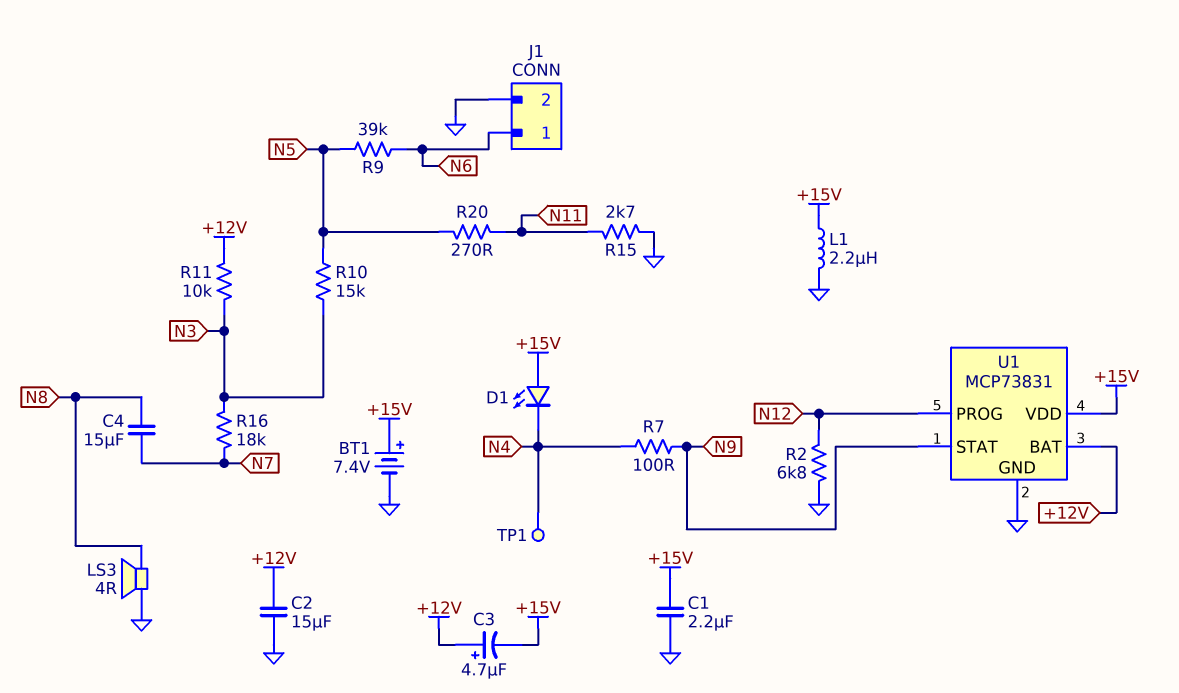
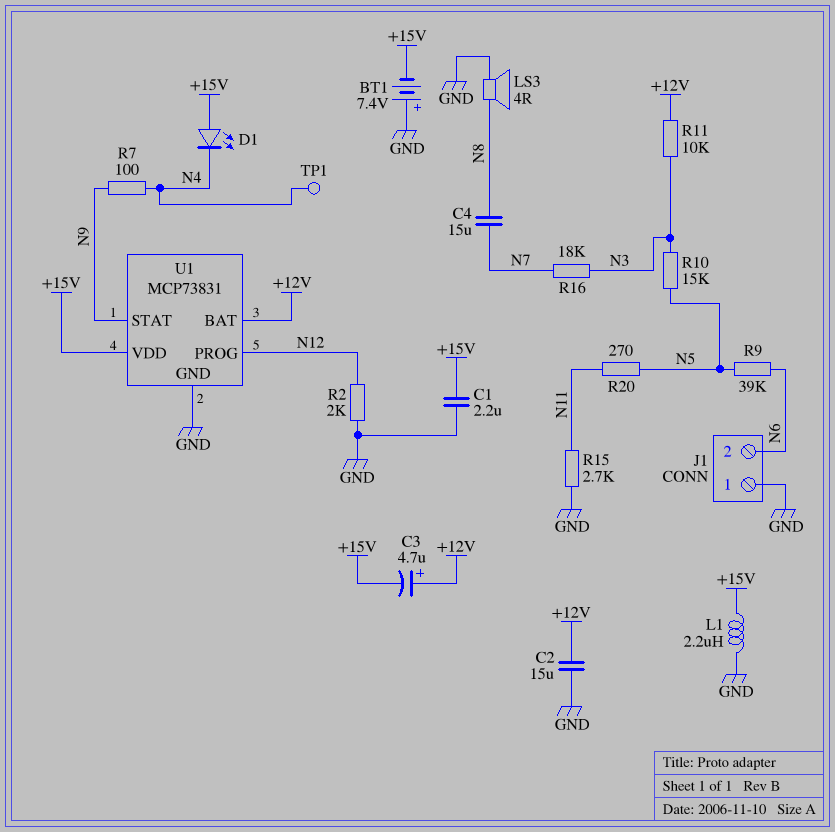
BT1: 7.4V (plus +15V, minus GND) -> 7.4V (plus GND, minus +15V)
J1 pin 1: N6 -> GND
J1 pin 2: GND -> N6
R2: 6.8k (GND, N12) -> 2k (GND, N12)

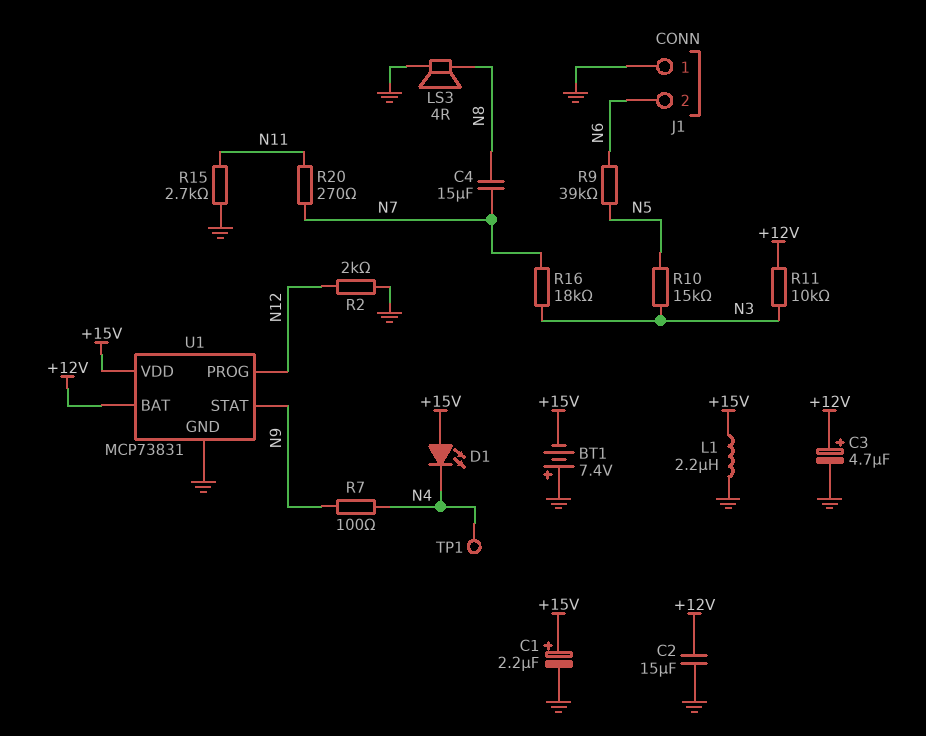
C1: 2.2uF (+15V, GND) -> 2.2uF (plus +15V, minus GND)
C3: 4.7uF (plus +12V, minus +15V) -> 4.7uF (plus +12V, minus GND)
R20: 270 (N5, N11) -> 270 (N7, N11)

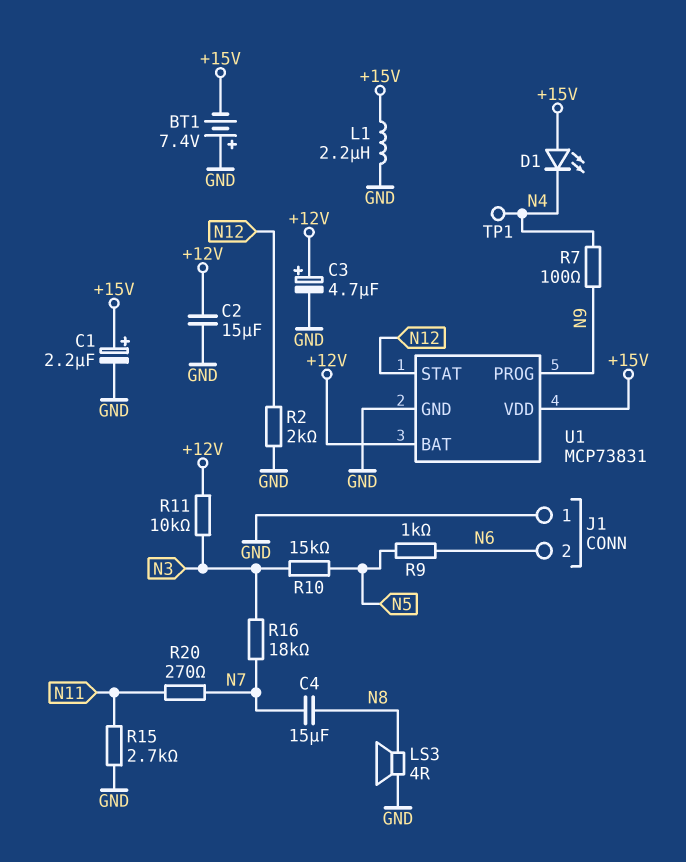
R9: 39k (N5, N6) -> 1k (N5, N6)
U1 pin PROG: N12 -> N9
U1 pin STAT: N9 -> N12

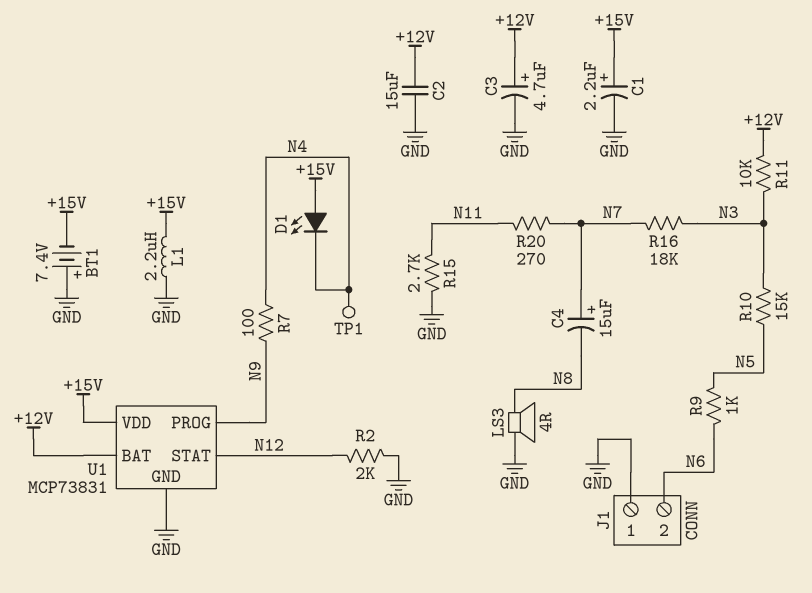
C4: 15uF (N7, N8) -> 15uF (plus N7, minus N8)

